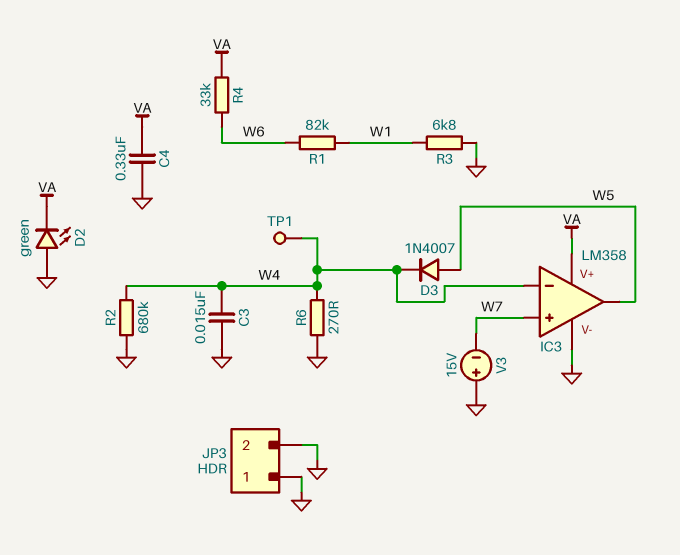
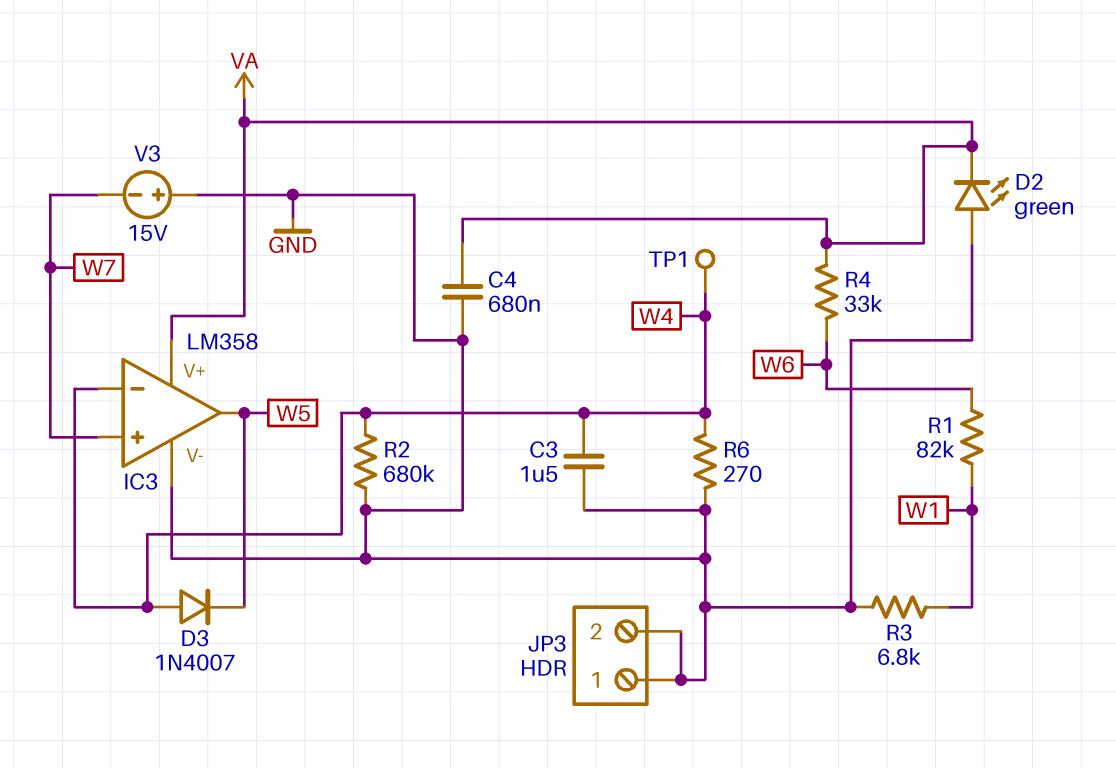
C3: 15nF (GND, W4) -> 1.5uF (GND, W4)
C4: 330nF (GND, VA) -> 680nF (GND, VA)
D3: diode 1N4007 (A W5, K W4) -> diode 1N4007 (A W4, K W5)

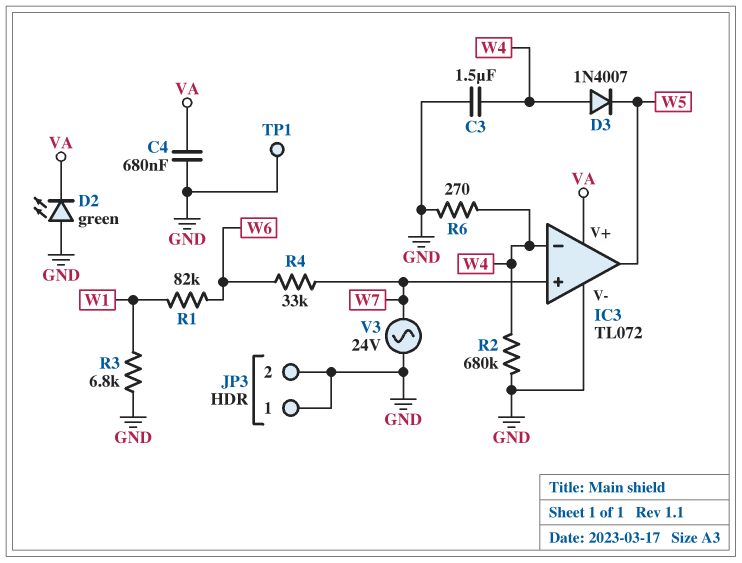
IC3: LM358 -> TL072
R4: 33k (VA, W6) -> 33k (W6, W7)
TP1: test point (W4) -> test point (GND)
V3: 15V (plus GND, minus W7) -> AC 24V (GND, W7)

